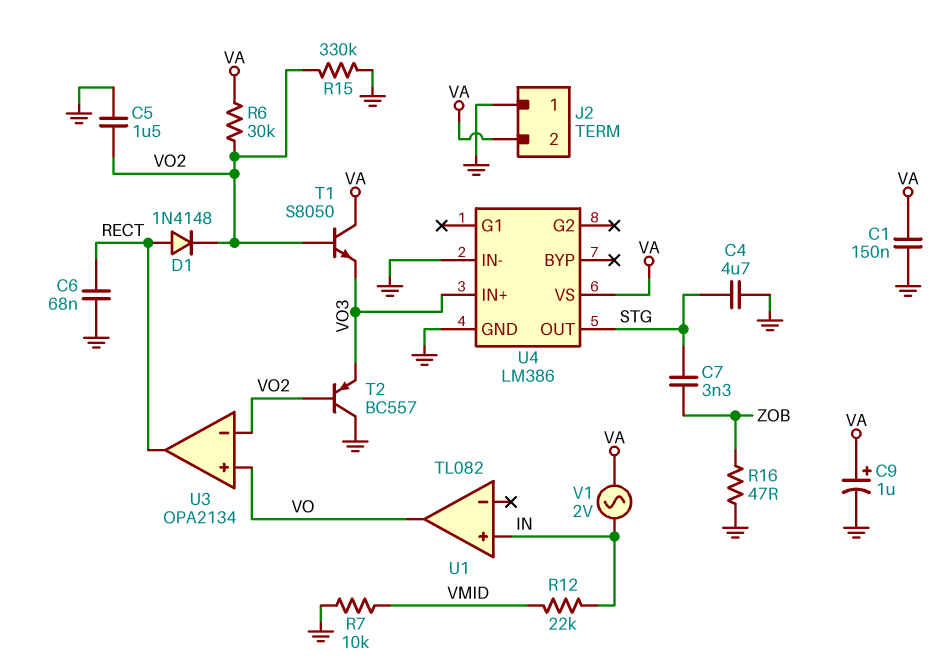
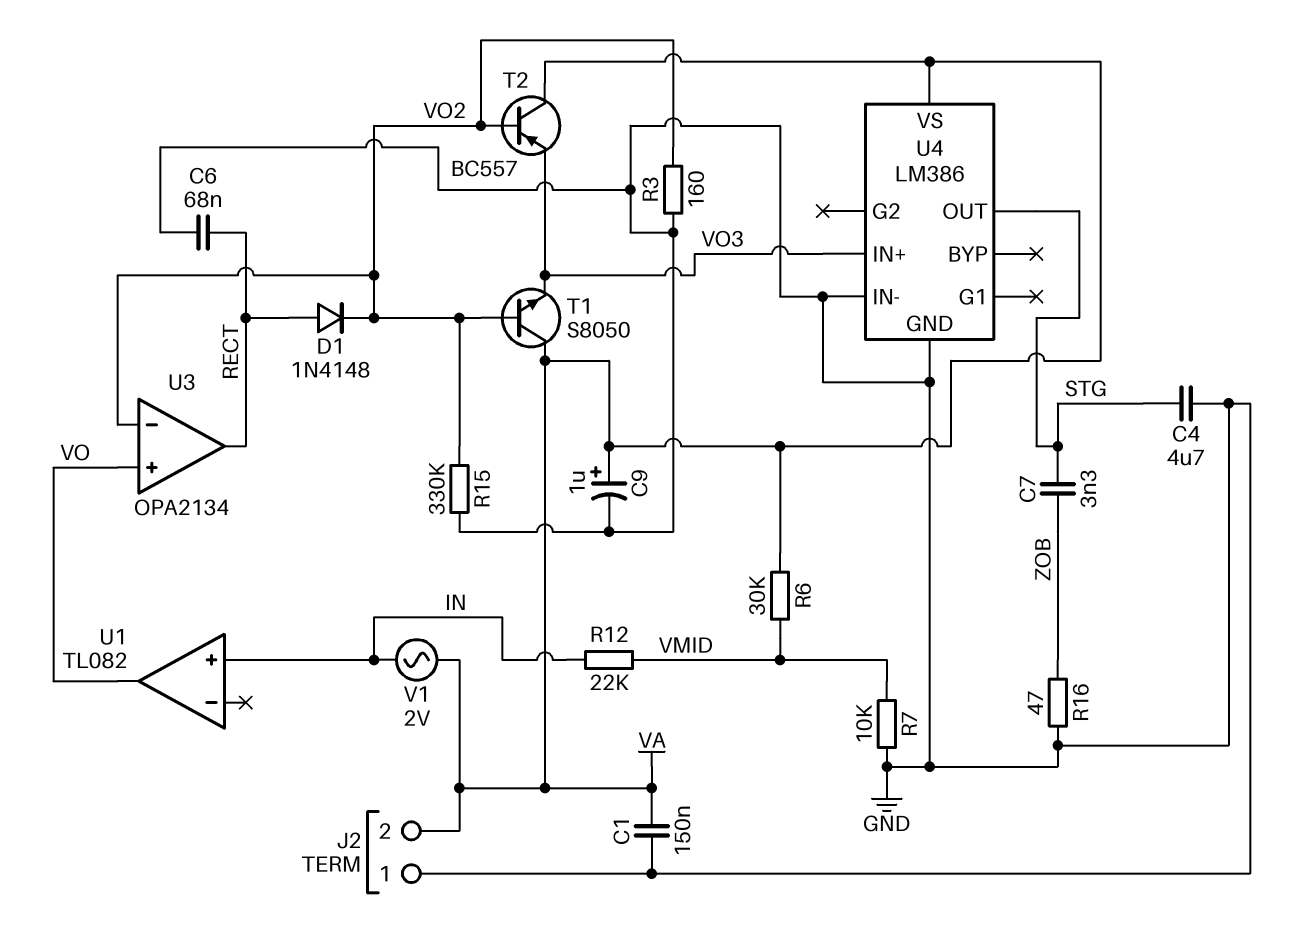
C5: 1.5uF (GND, VO2) -> none
R3: none -> 160 (GND, VO2)
R6: 30k (VA, VO2) -> 30k (VA, VMID)
T2: PNP BC557 (B VO2, C GND, E VO3) -> PNP BC557 (B VO2, C VA, E VO3)

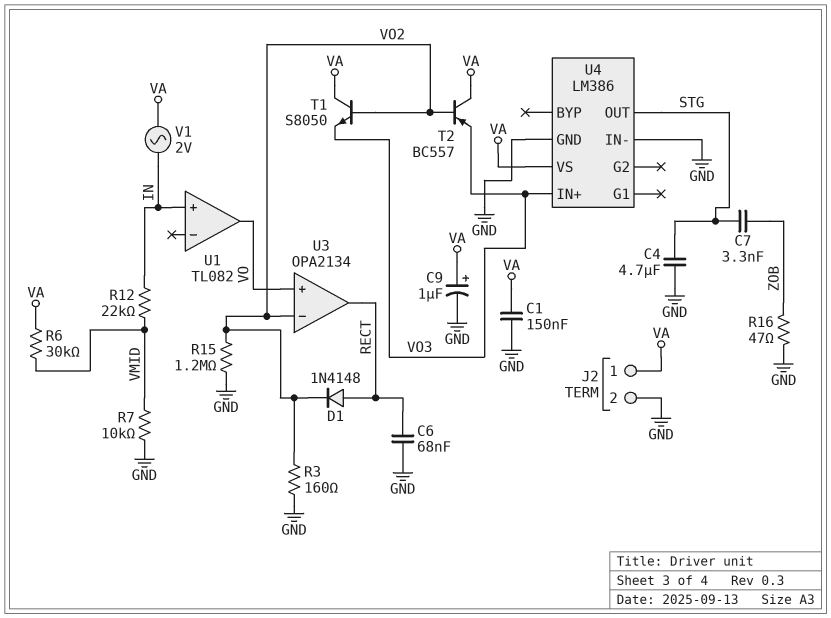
J2 pin 1: GND -> VA
J2 pin 2: VA -> GND
R15: 330k (GND, VO2) -> 1.2M (GND, VO2)

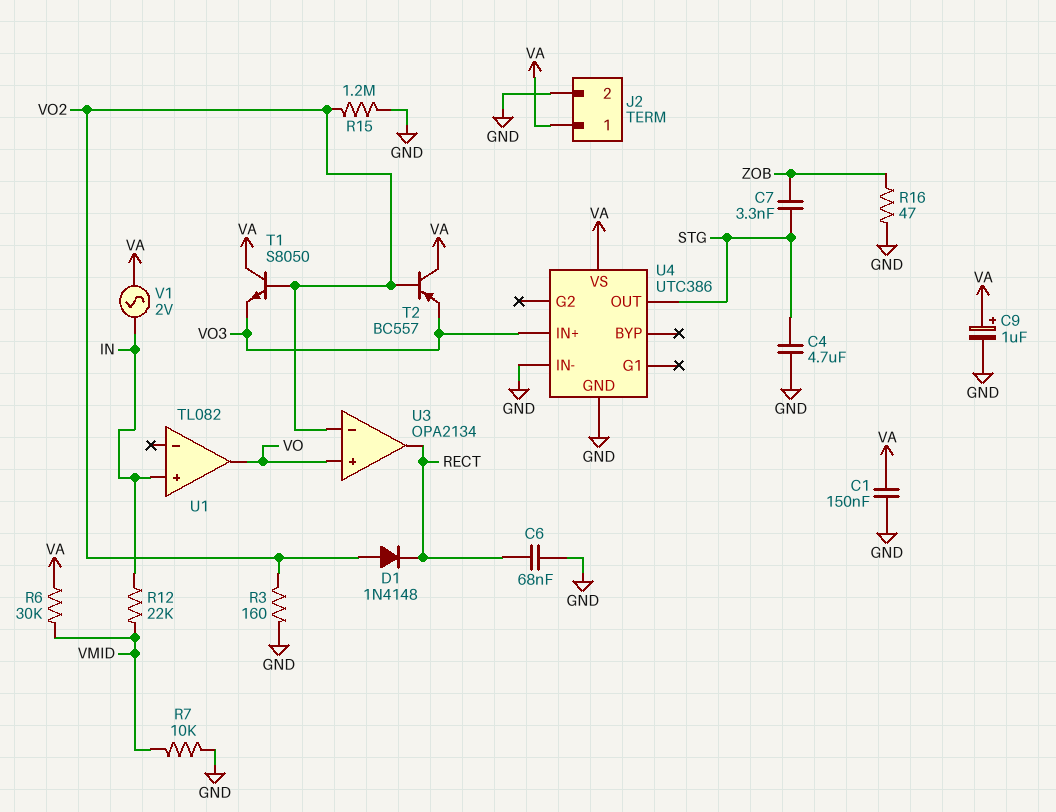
D1: diode 1N4148 (A RECT, K VO2) -> diode 1N4148 (A VO2, K RECT)
U4: LM386 -> UTC386

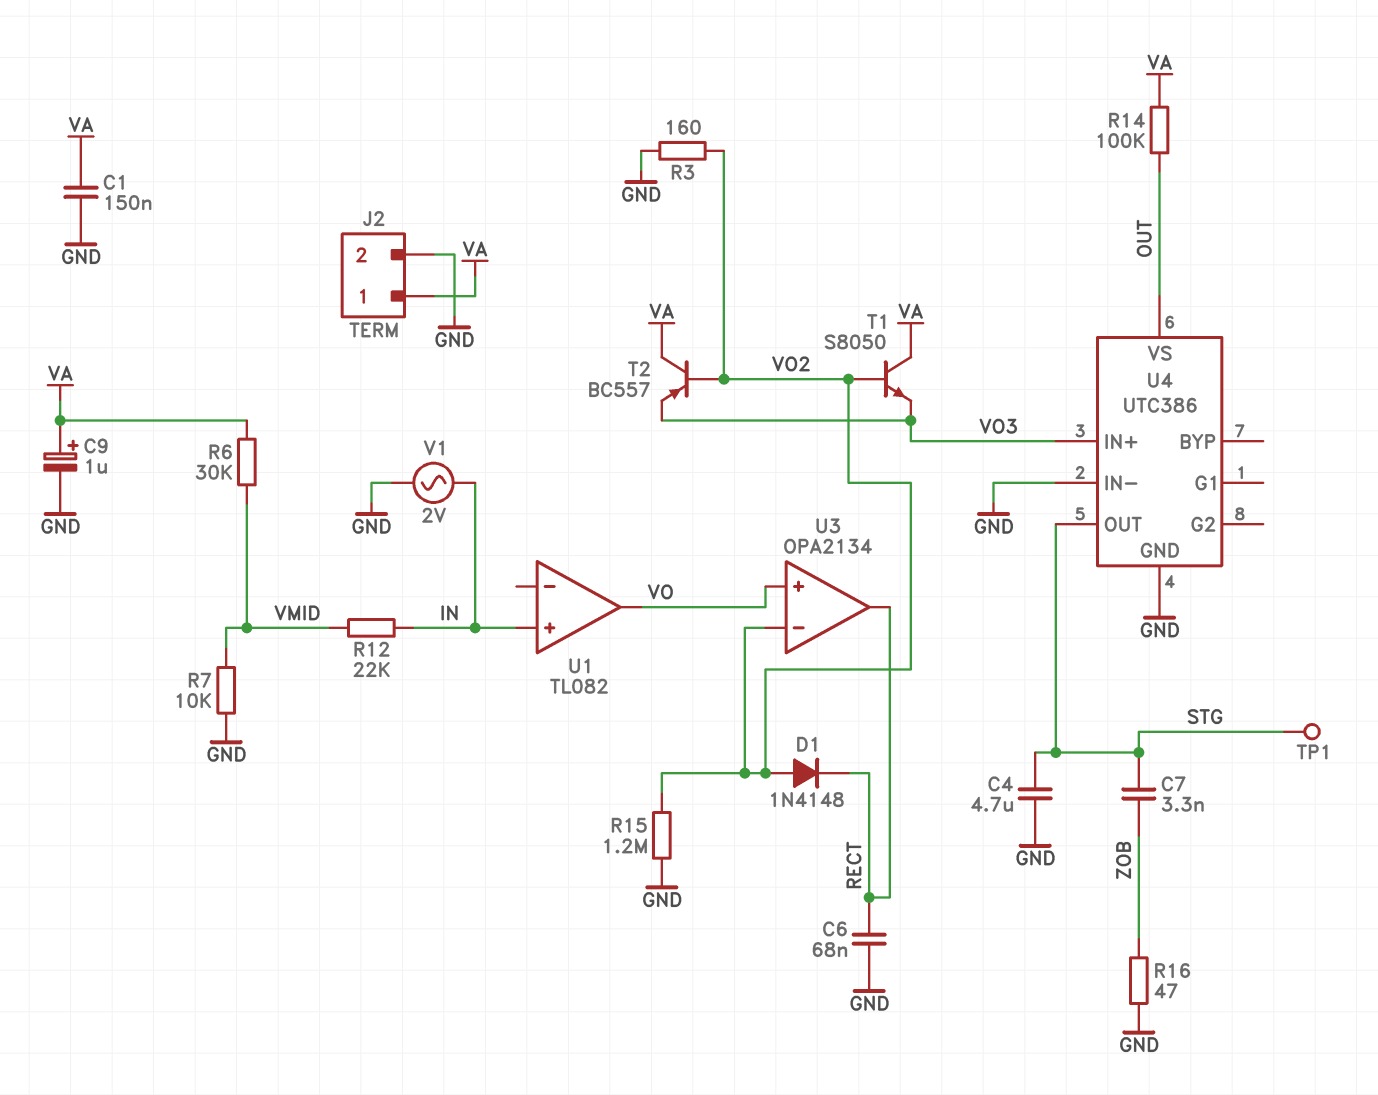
R14: none -> 100k (OUT, VA)
TP1: none -> test point (STG)
U4 pin VS: VA -> OUT
V1: AC 2V (IN, VA) -> AC 2V (GND, IN)

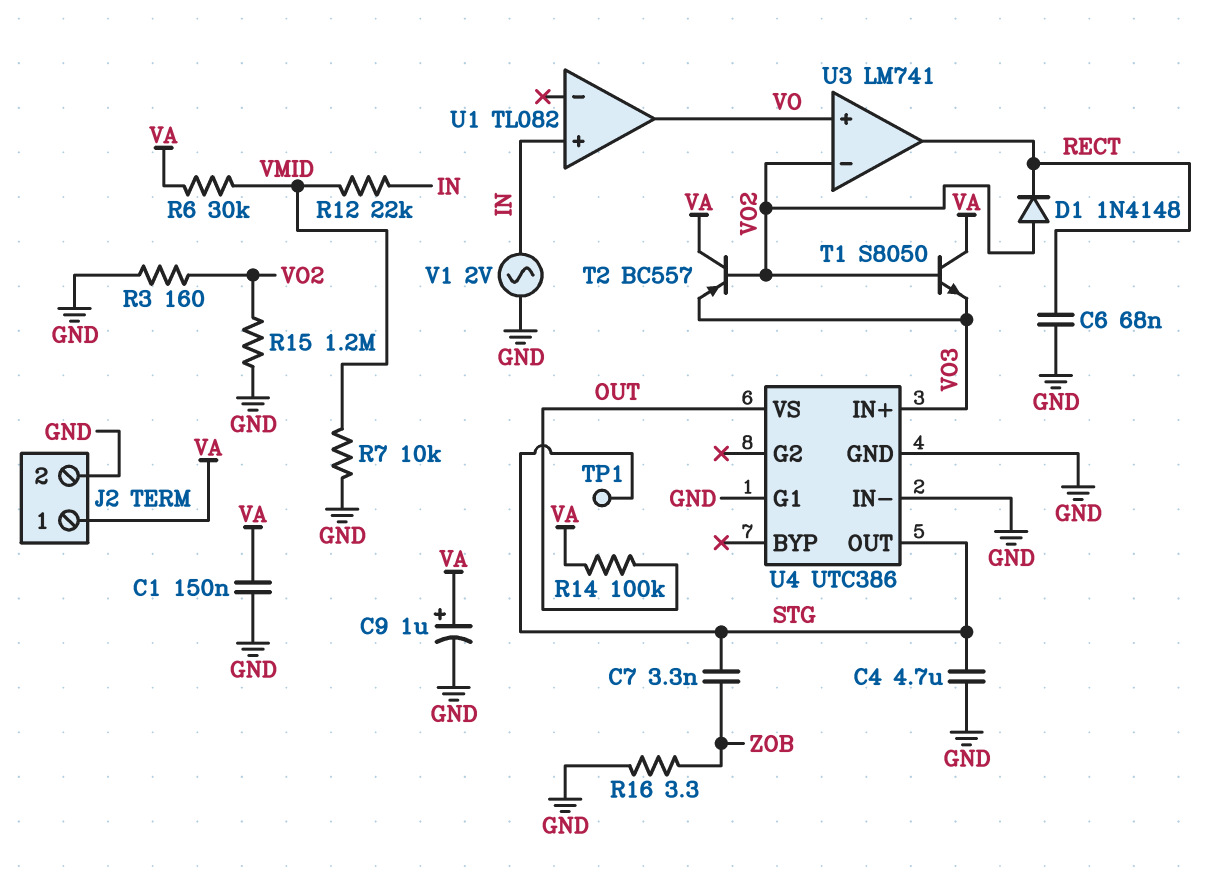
R16: 47 (GND, ZOB) -> 3.3 (GND, ZOB)
U3: OPA2134 -> LM741
U4 pin G1: none -> GND

